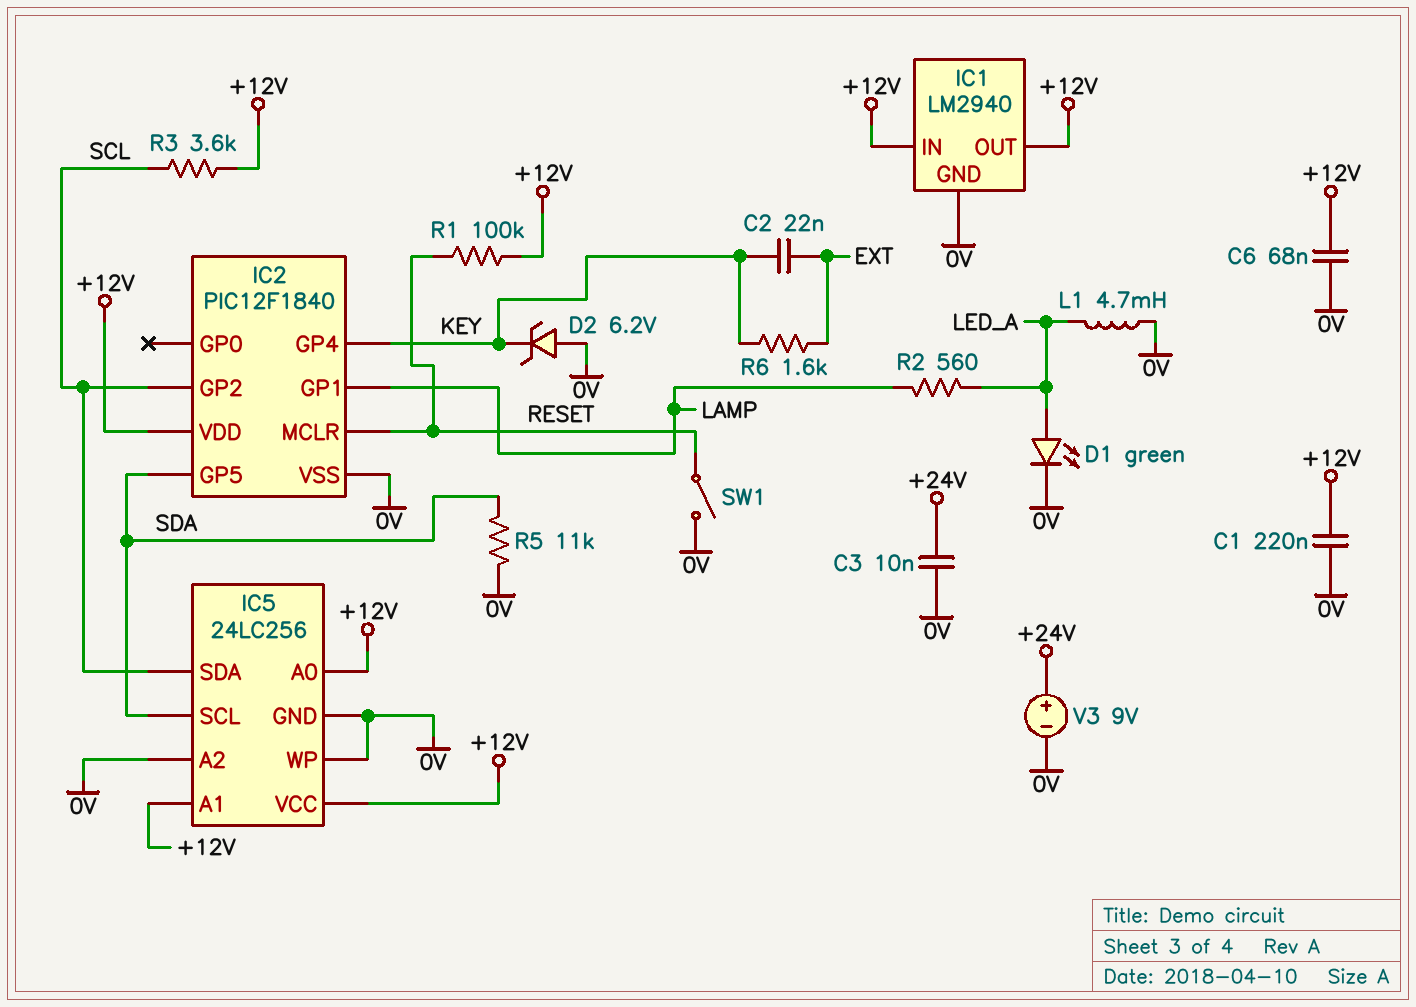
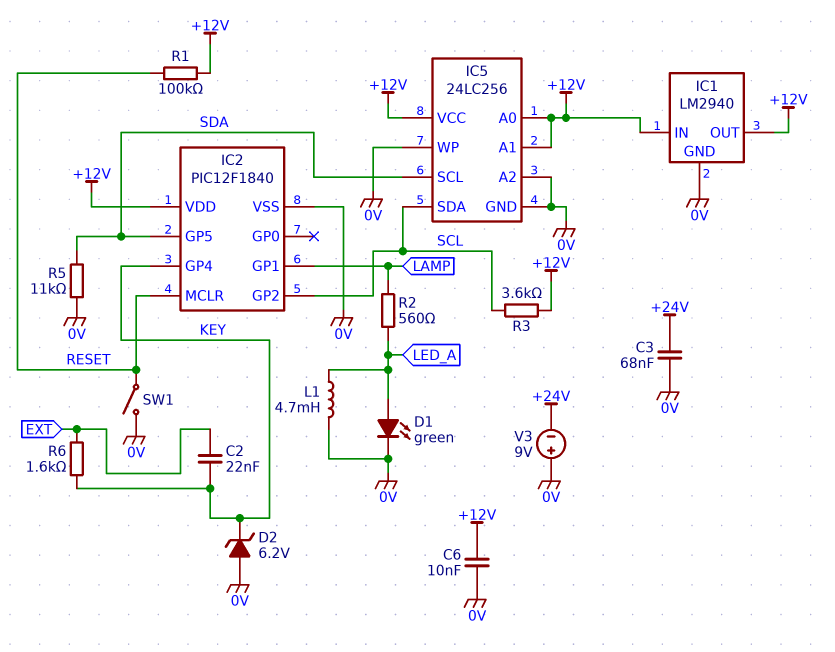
C1: 220nF (+12V, 0V) -> none
C3: 10nF (+24V, 0V) -> 68nF (+24V, 0V)
C6: 68nF (+12V, 0V) -> 10nF (+12V, 0V)
V3: 9V (plus +24V, minus 0V) -> 9V (plus 0V, minus +24V)

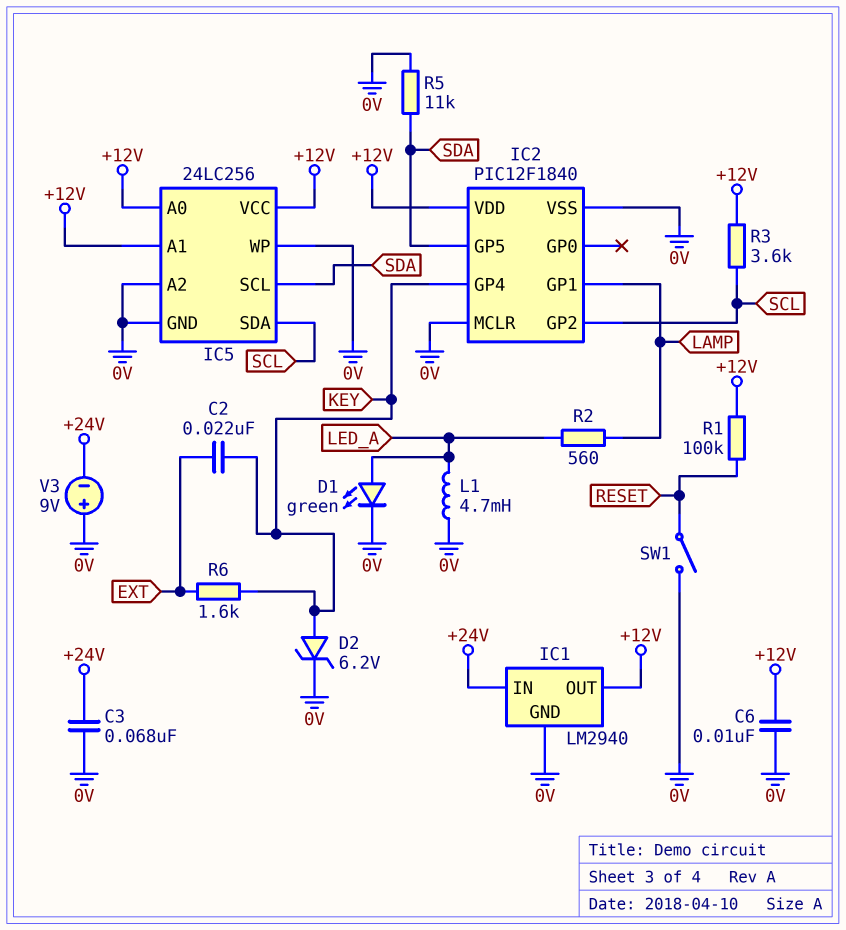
D2: zener 6.2V (A 0V, K KEY) -> zener 6.2V (A KEY, K 0V)
IC1 pin IN: +12V -> +24V
IC2 pin MCLR: RESET -> 0V

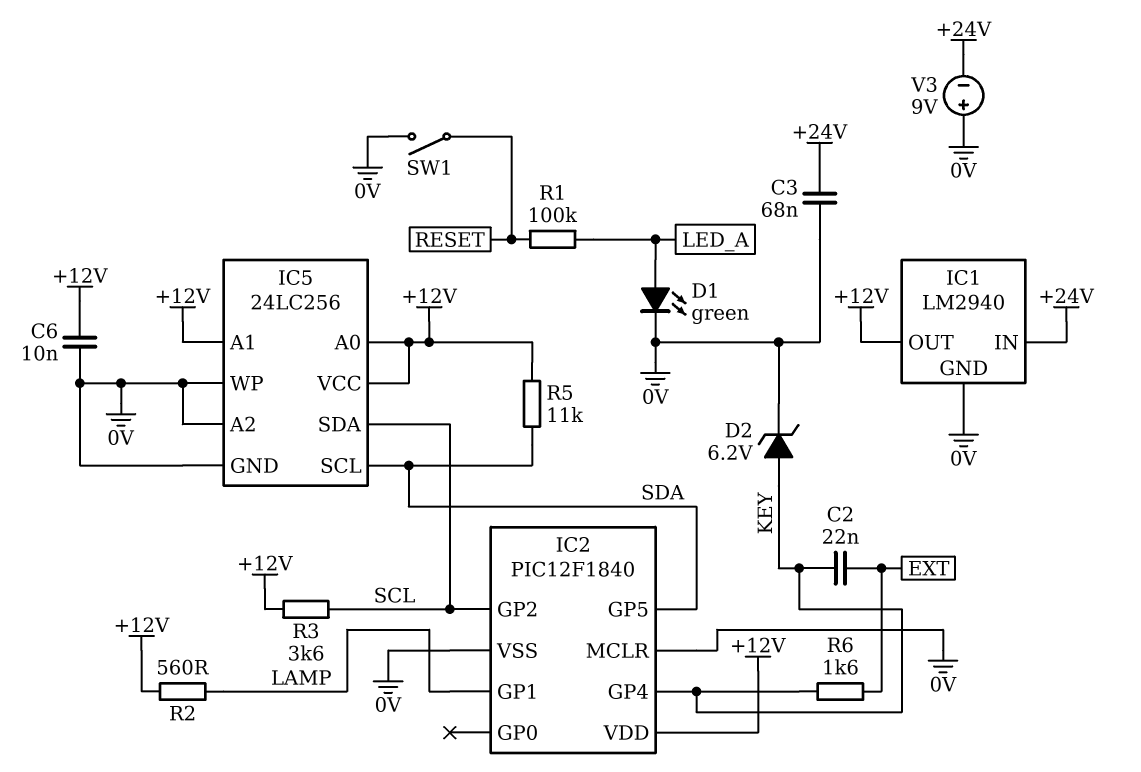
L1: 4.7mH (0V, LED_A) -> none
R1: 100k (+12V, RESET) -> 100k (LED_A, RESET)
R2: 560 (LAMP, LED_A) -> 560 (+12V, LAMP)
R5: 11k (0V, SDA) -> 11k (+12V, SDA)

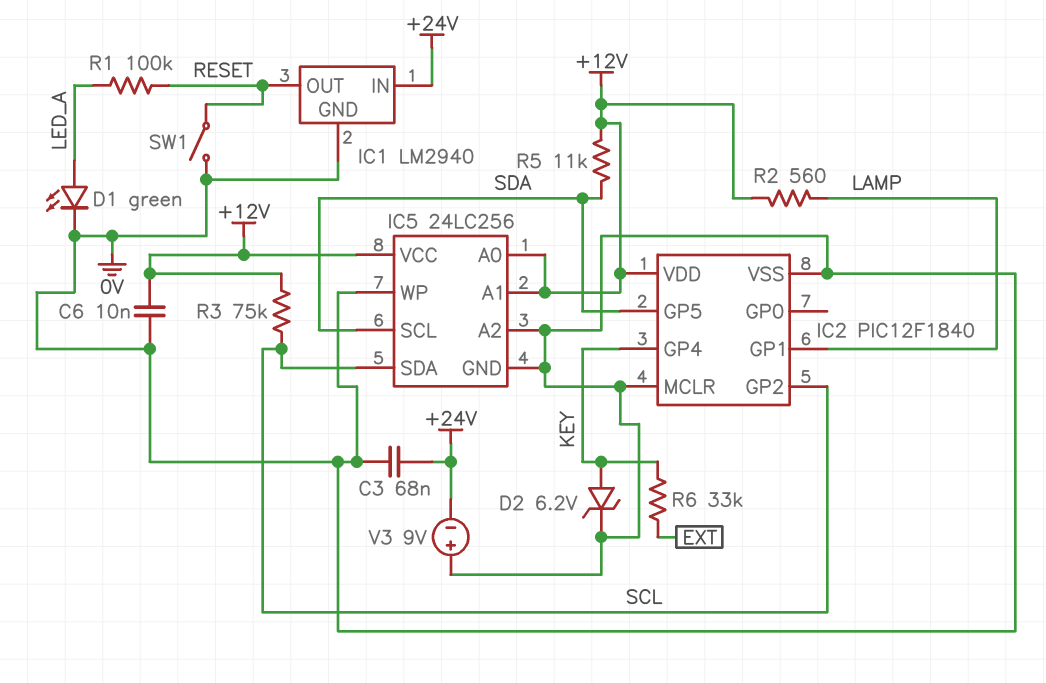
C2: 22nF (EXT, KEY) -> none
IC1 pin OUT: +12V -> RESET
R3: 3.6k (+12V, SCL) -> 75k (+12V, SCL)
R6: 1.6k (EXT, KEY) -> 33k (EXT, KEY)

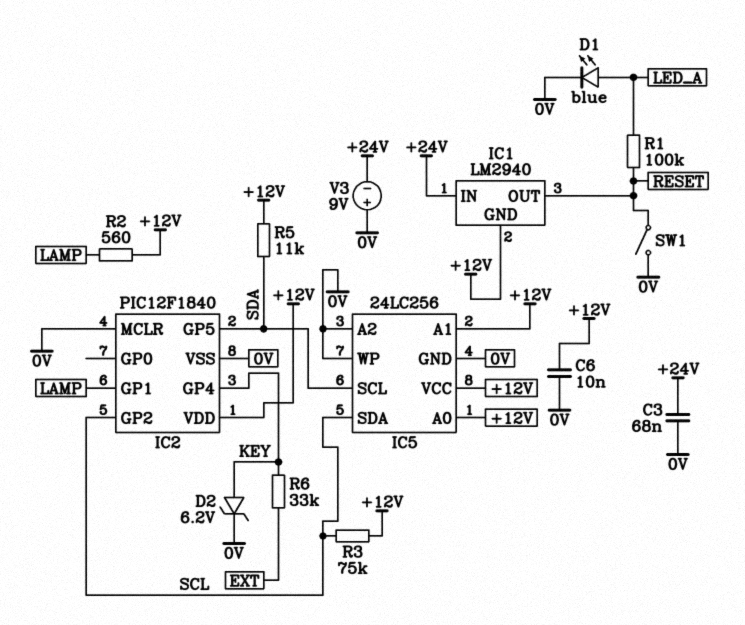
D1: LED green (A LED_A, K 0V) -> LED blue (A LED_A, K 0V)
IC1 pin GND: 0V -> +12V

